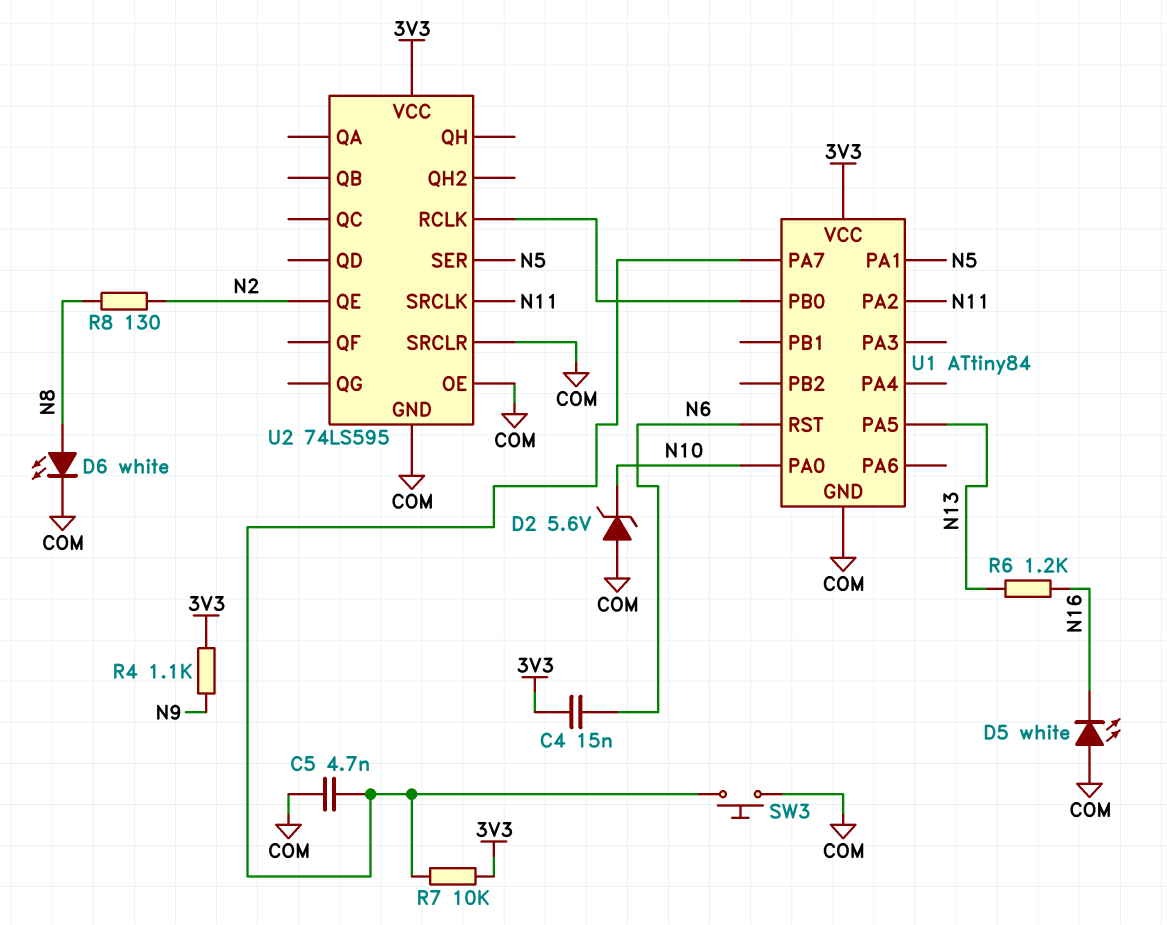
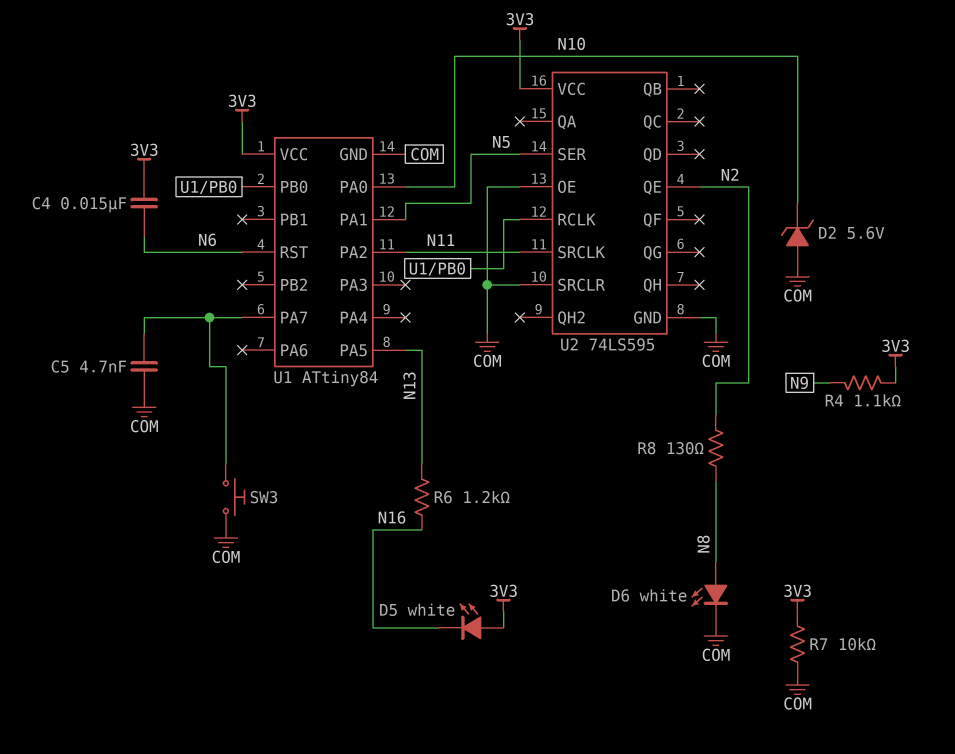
D5: LED white (A COM, K N16) -> LED white (A 3V3, K N16)
R7: 10k (3V3, U1/PA7) -> 10k (3V3, COM)

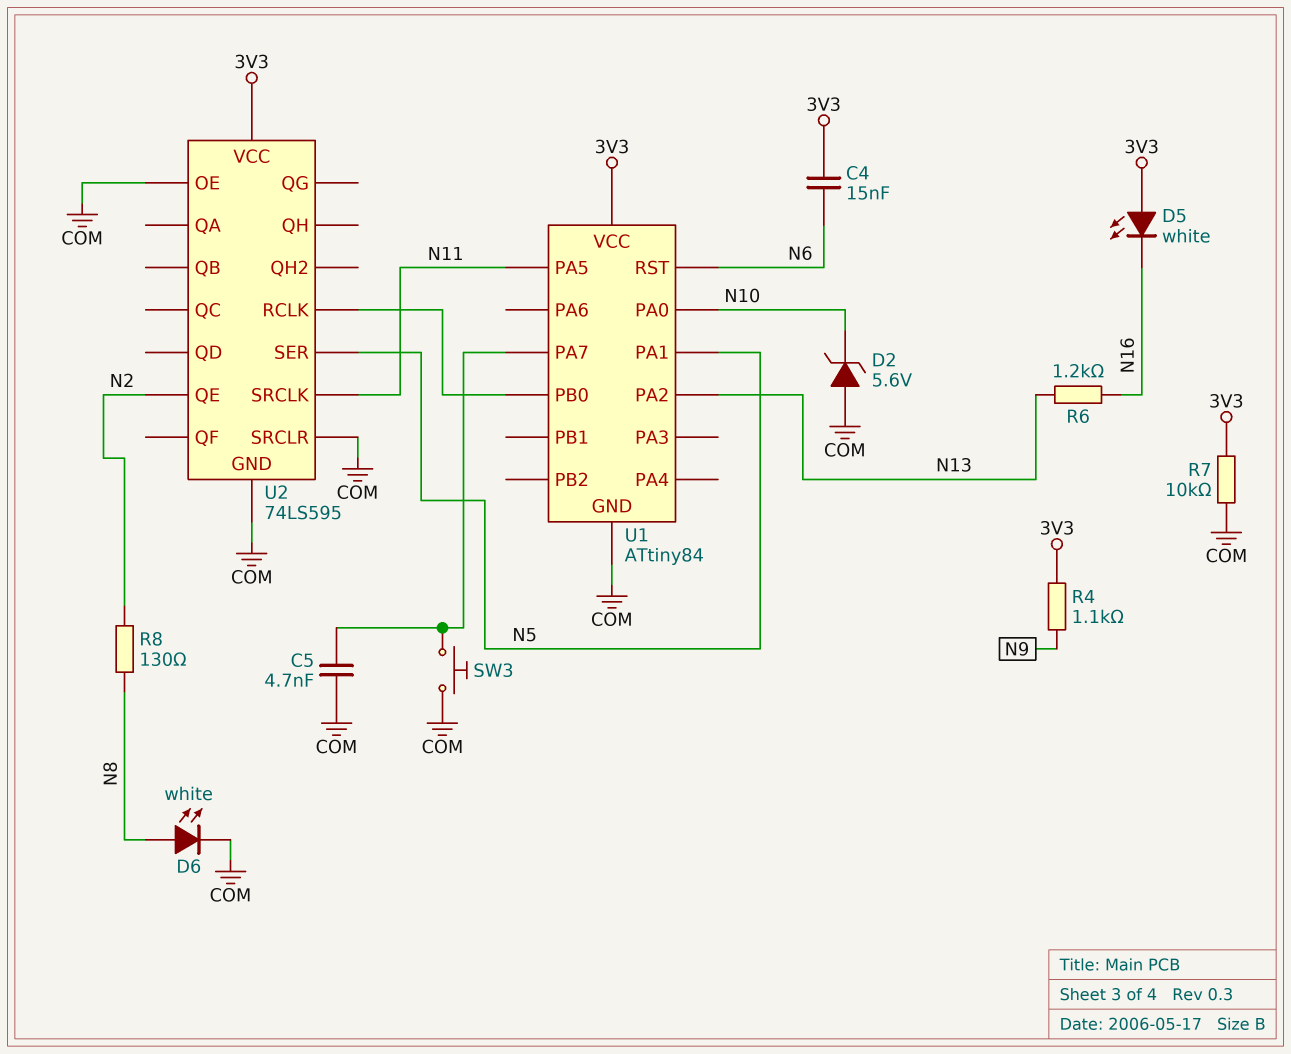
U1 pin PA2: N11 -> N13
U1 pin PA5: N13 -> N11

